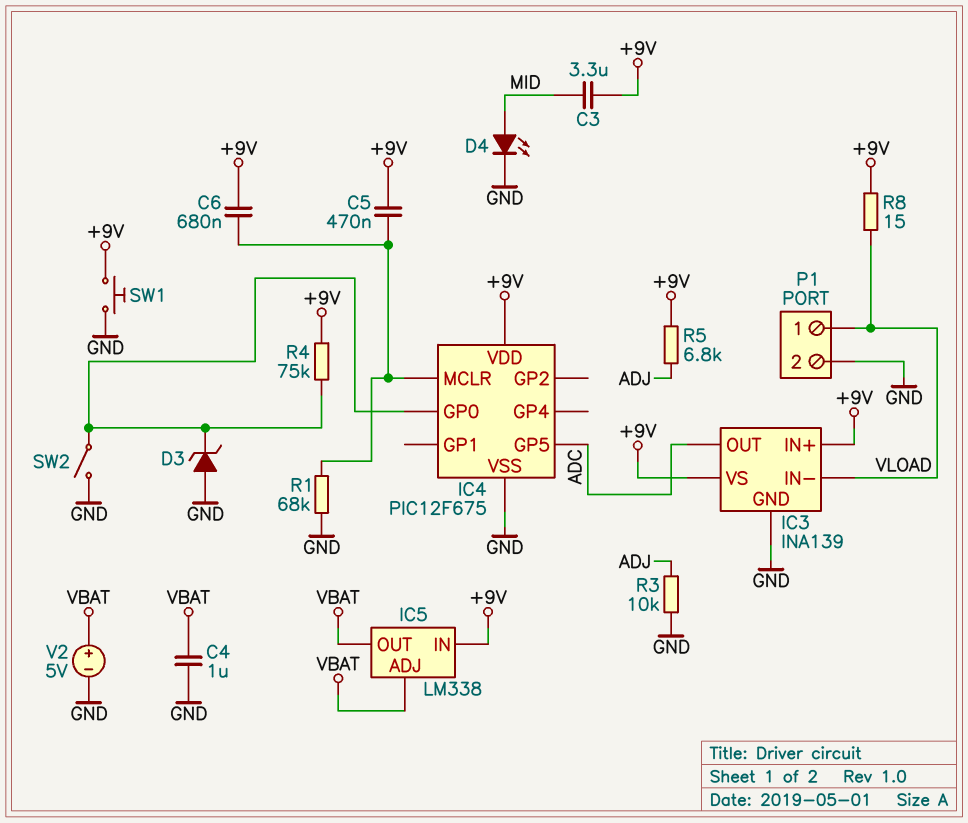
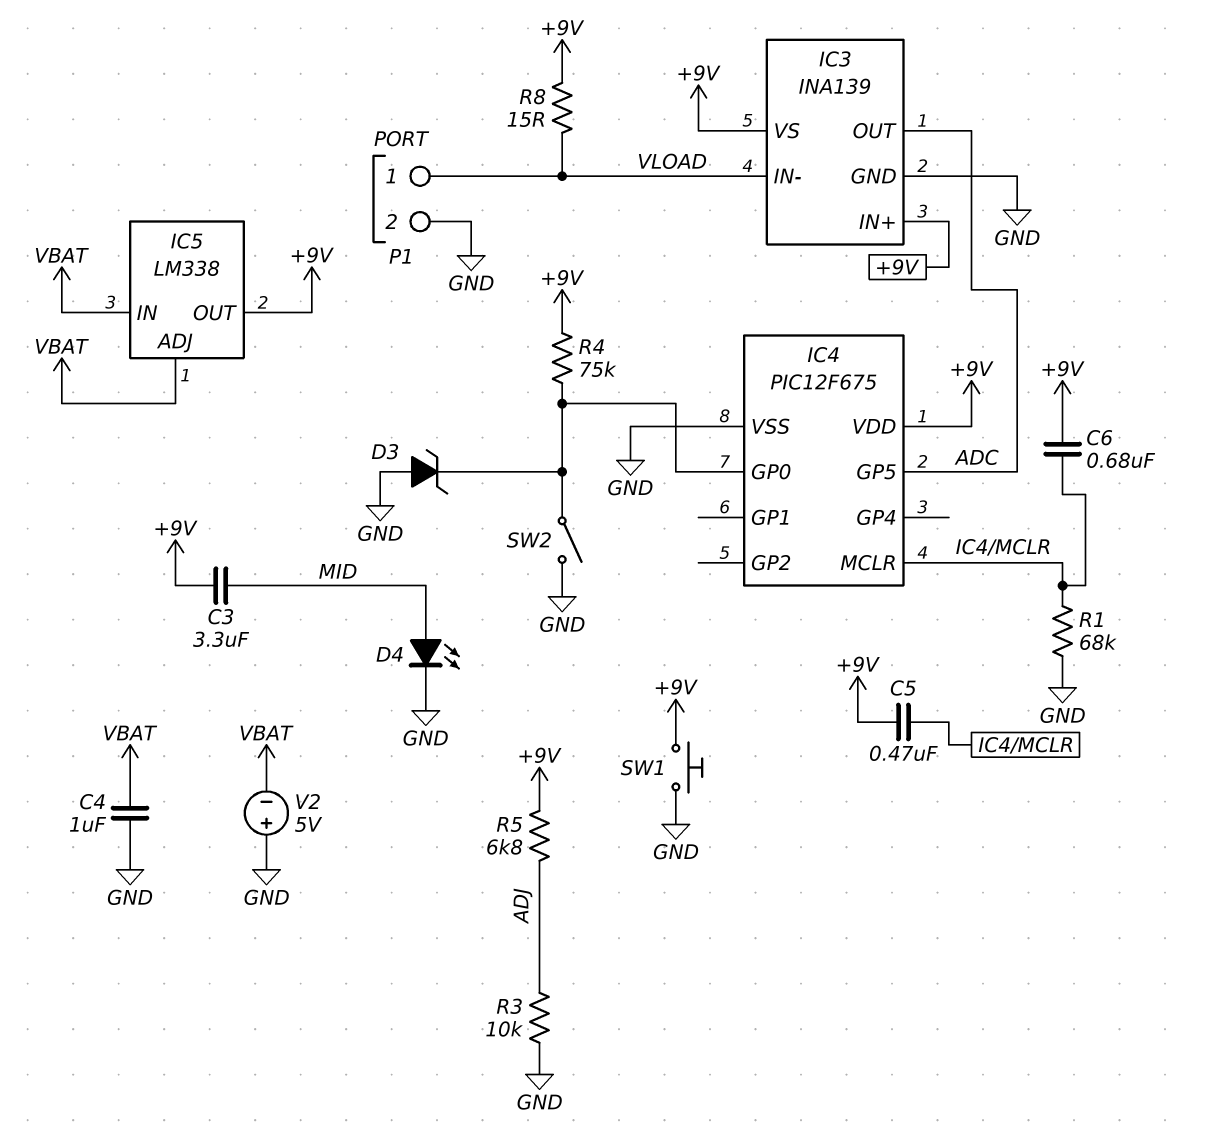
IC5 pin IN: +9V -> VBAT
IC5 pin OUT: VBAT -> +9V
V2: 5V (plus VBAT, minus GND) -> 5V (plus GND, minus VBAT)

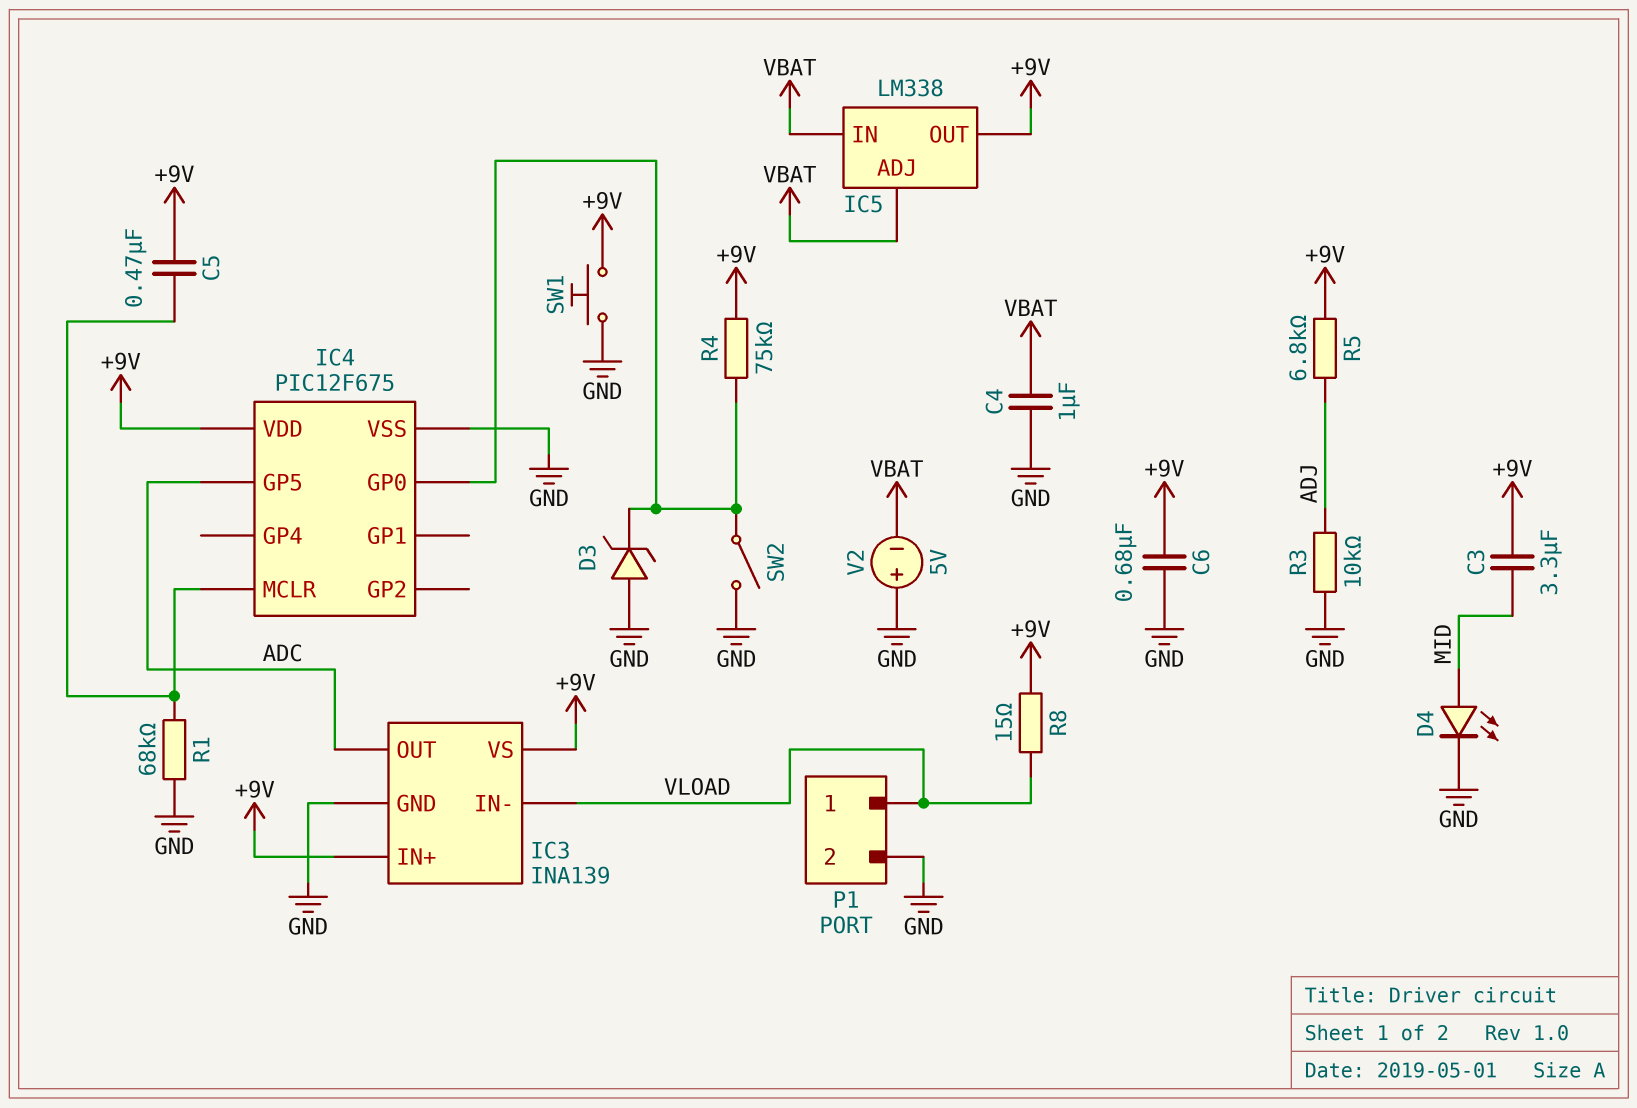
C6: 680nF (+9V, IC4/MCLR) -> 680nF (+9V, GND)

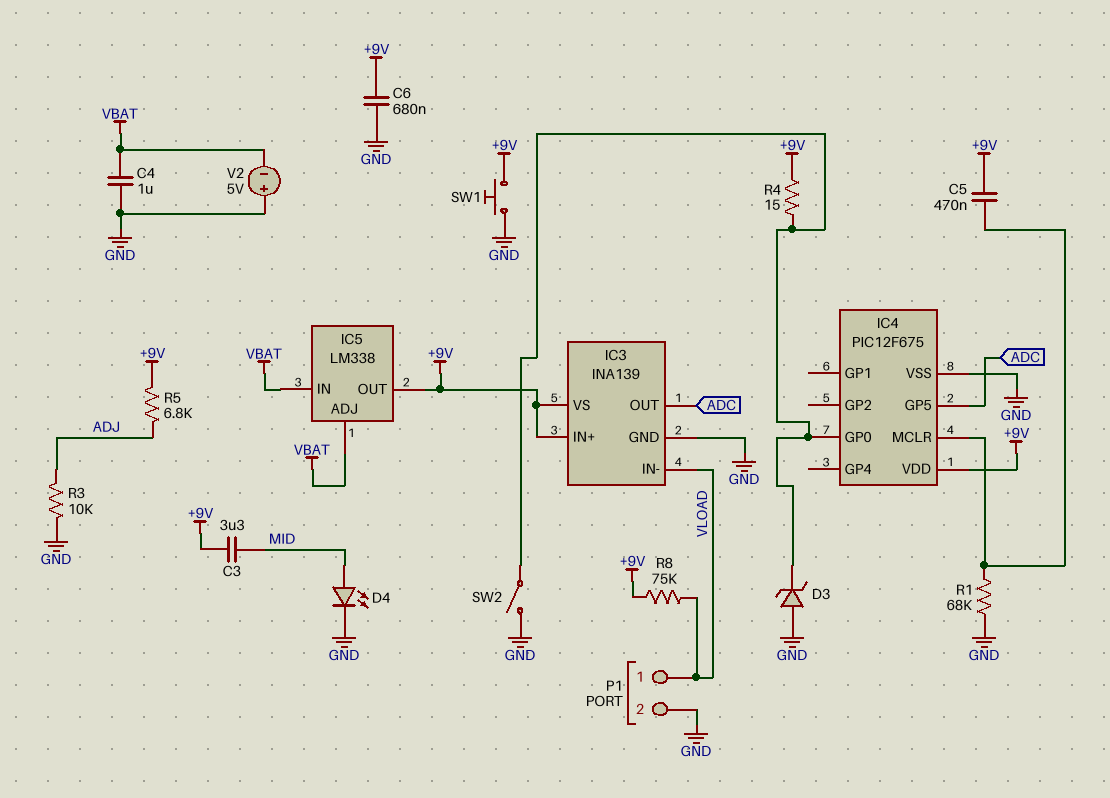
R4: 75k (+9V, IC4/GP0) -> 15 (+9V, IC4/GP0)
R8: 15 (+9V, VLOAD) -> 75k (+9V, VLOAD)

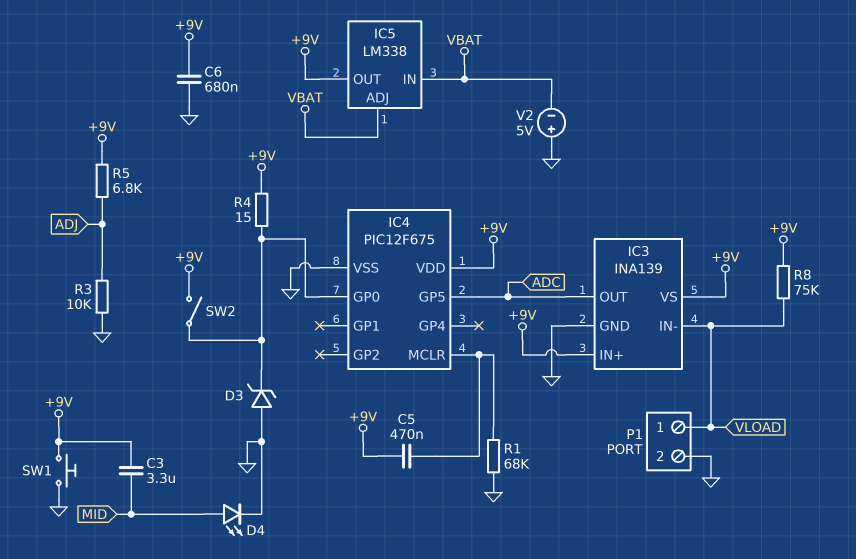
C4: 1uF (GND, VBAT) -> none
SW2: switch (GND, IC4/GP0) -> switch (+9V, IC4/GP0)

